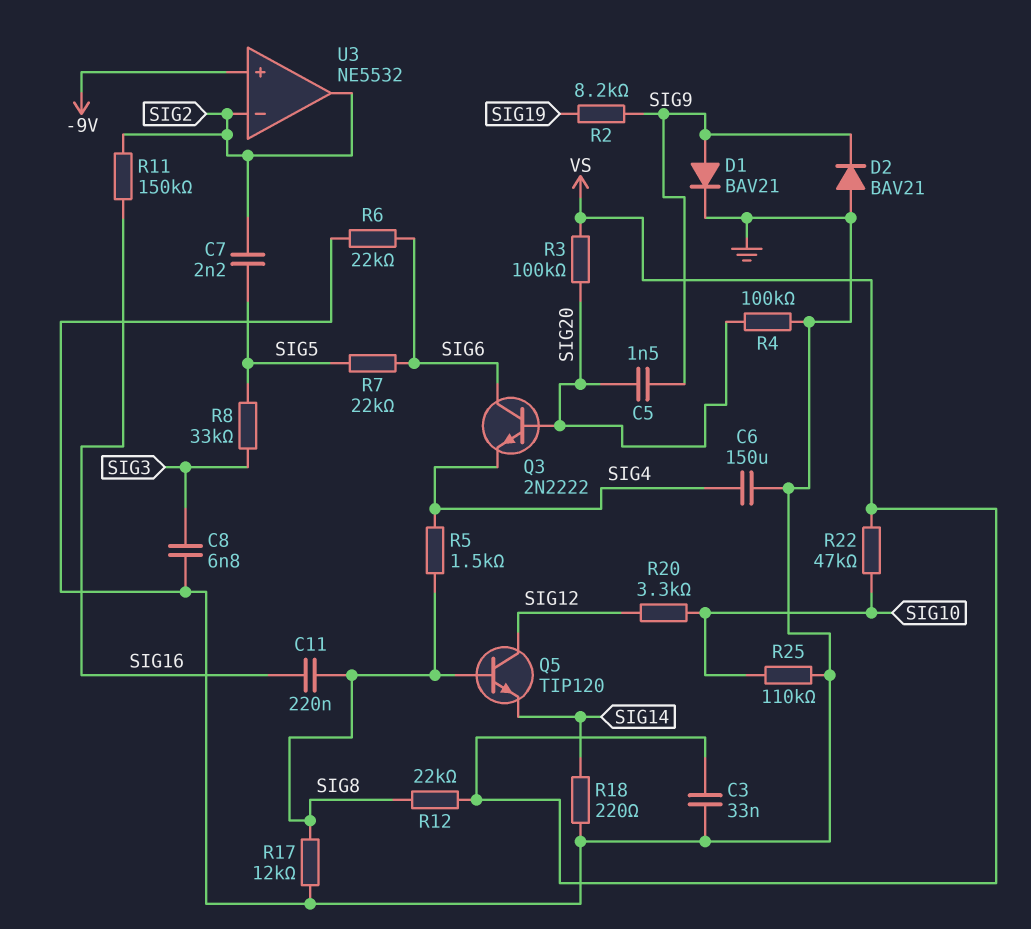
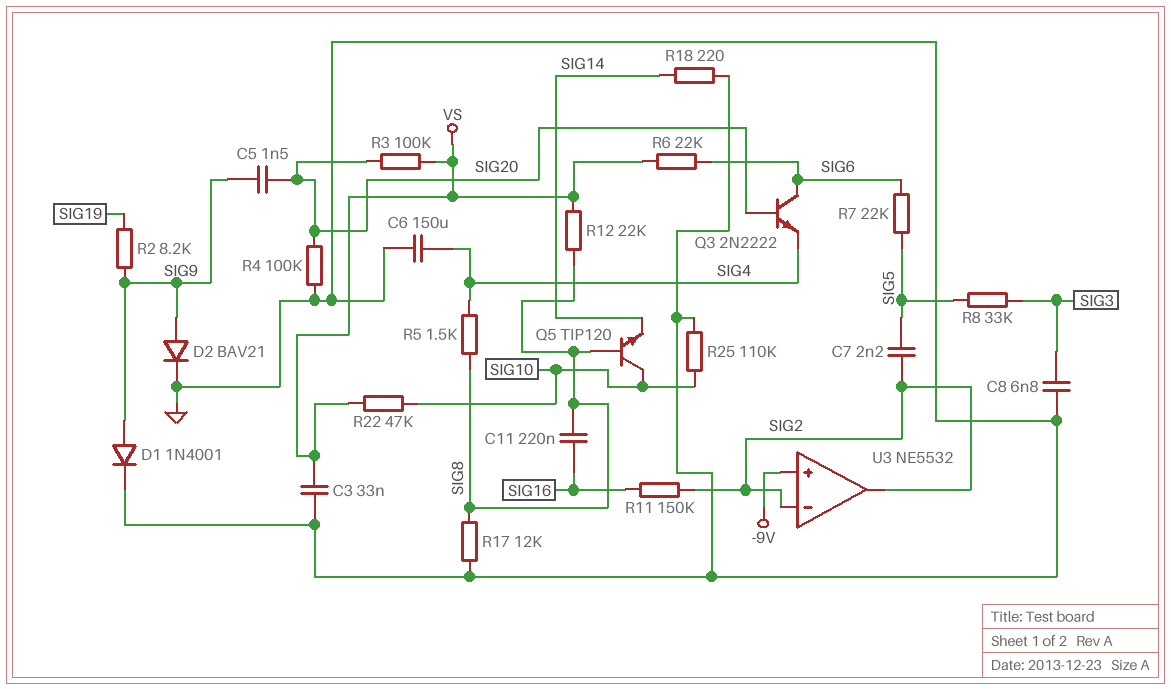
D1: diode BAV21 (A SIG9, K GND) -> diode 1N4001 (A SIG9, K GND)
D2: diode BAV21 (A GND, K SIG9) -> diode BAV21 (A SIG9, K GND)
Q5: NPN TIP120 (B SIG8, C SIG12, E SIG14) -> NPN TIP120 (B SIG8, C SIG10, E SIG14)
R6: 22k (GND, SIG6) -> 22k (SIG6, VS)
R20: 3.3k (SIG10, SIG12) -> none

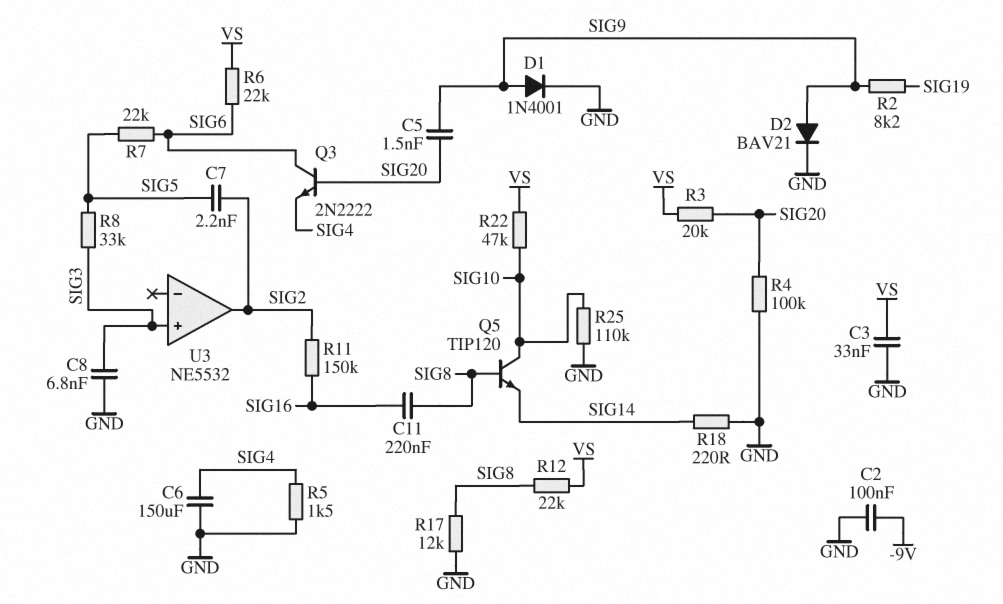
C2: none -> 100nF (-9V, GND)
R3: 100k (SIG20, VS) -> 20k (SIG20, VS)
R5: 1.5k (SIG4, SIG8) -> 1.5k (GND, SIG4)
U3 pin in+: -9V -> SIG3
U3 pin in-: SIG2 -> none

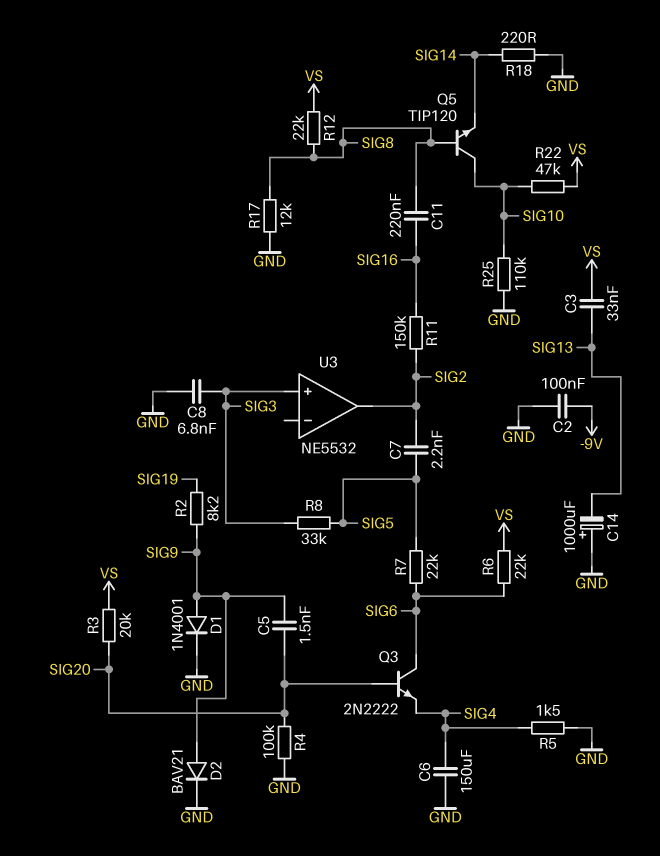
C3: 33nF (GND, VS) -> 33nF (SIG13, VS)
C14: none -> 1000uF (plus GND, minus SIG13)

